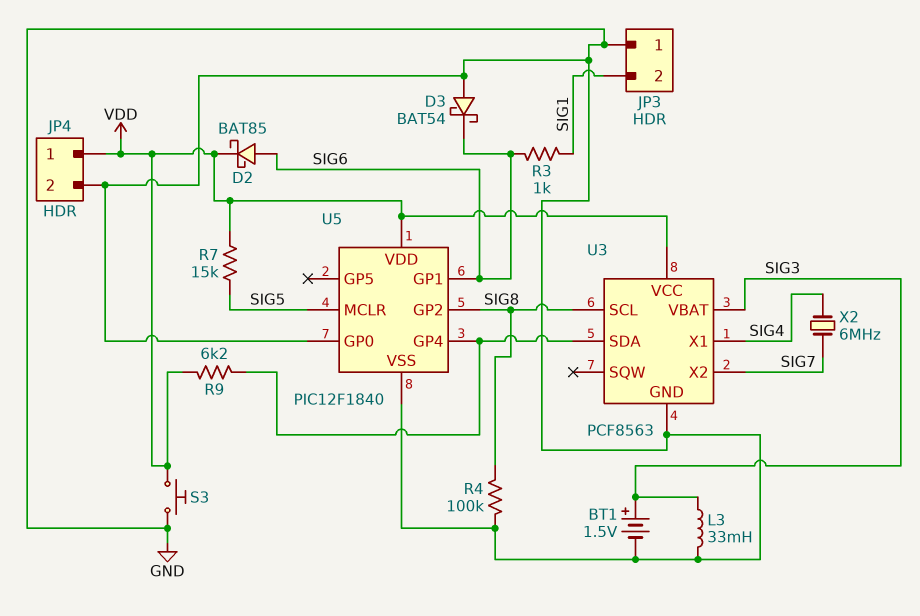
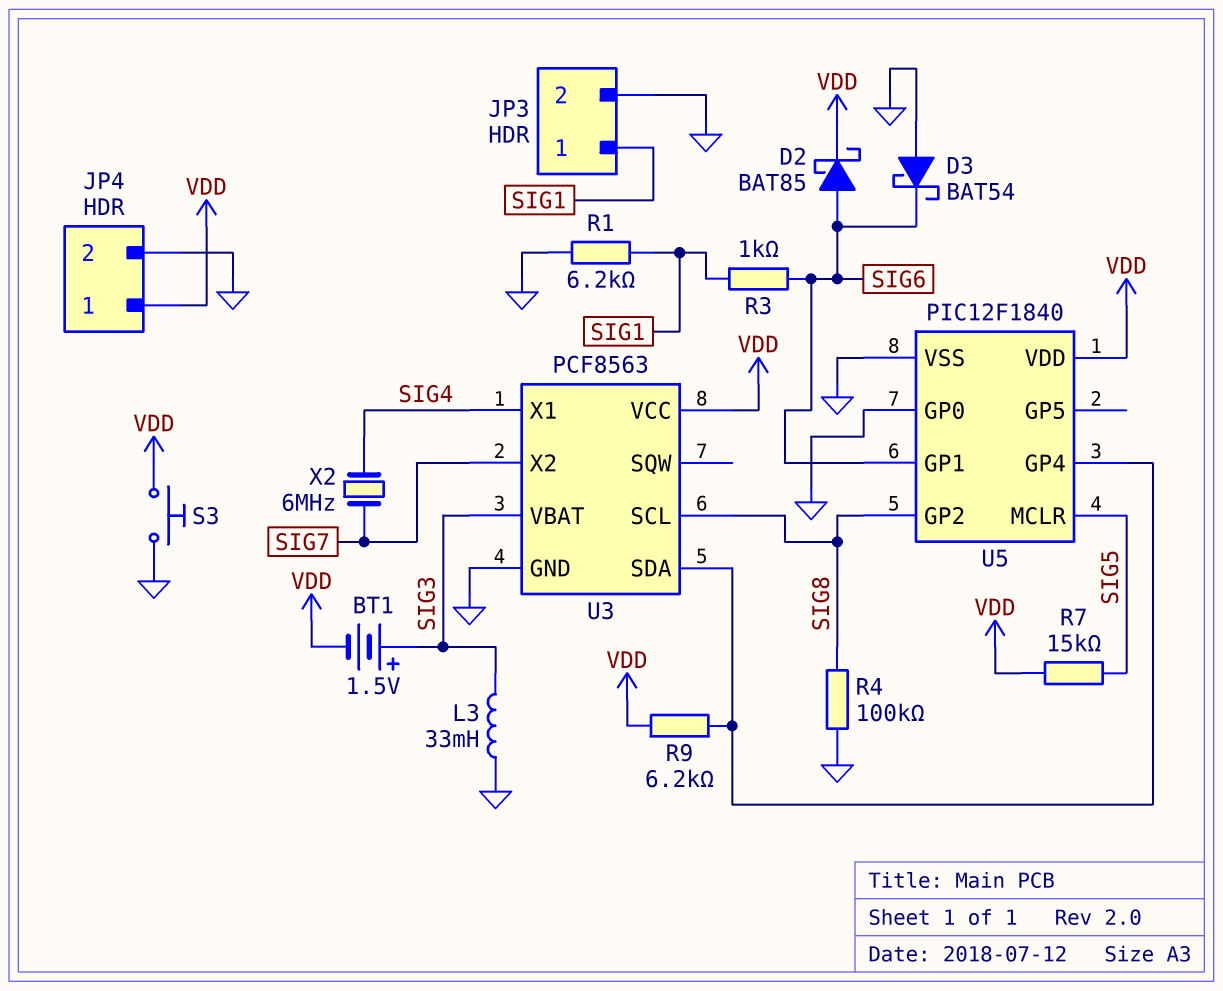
BT1: 1.5V (plus SIG3, minus GND) -> 1.5V (plus SIG3, minus VDD)
JP3 pin 1: GND -> SIG1
JP3 pin 2: SIG1 -> GND
R1: none -> 6.2k (GND, SIG1)

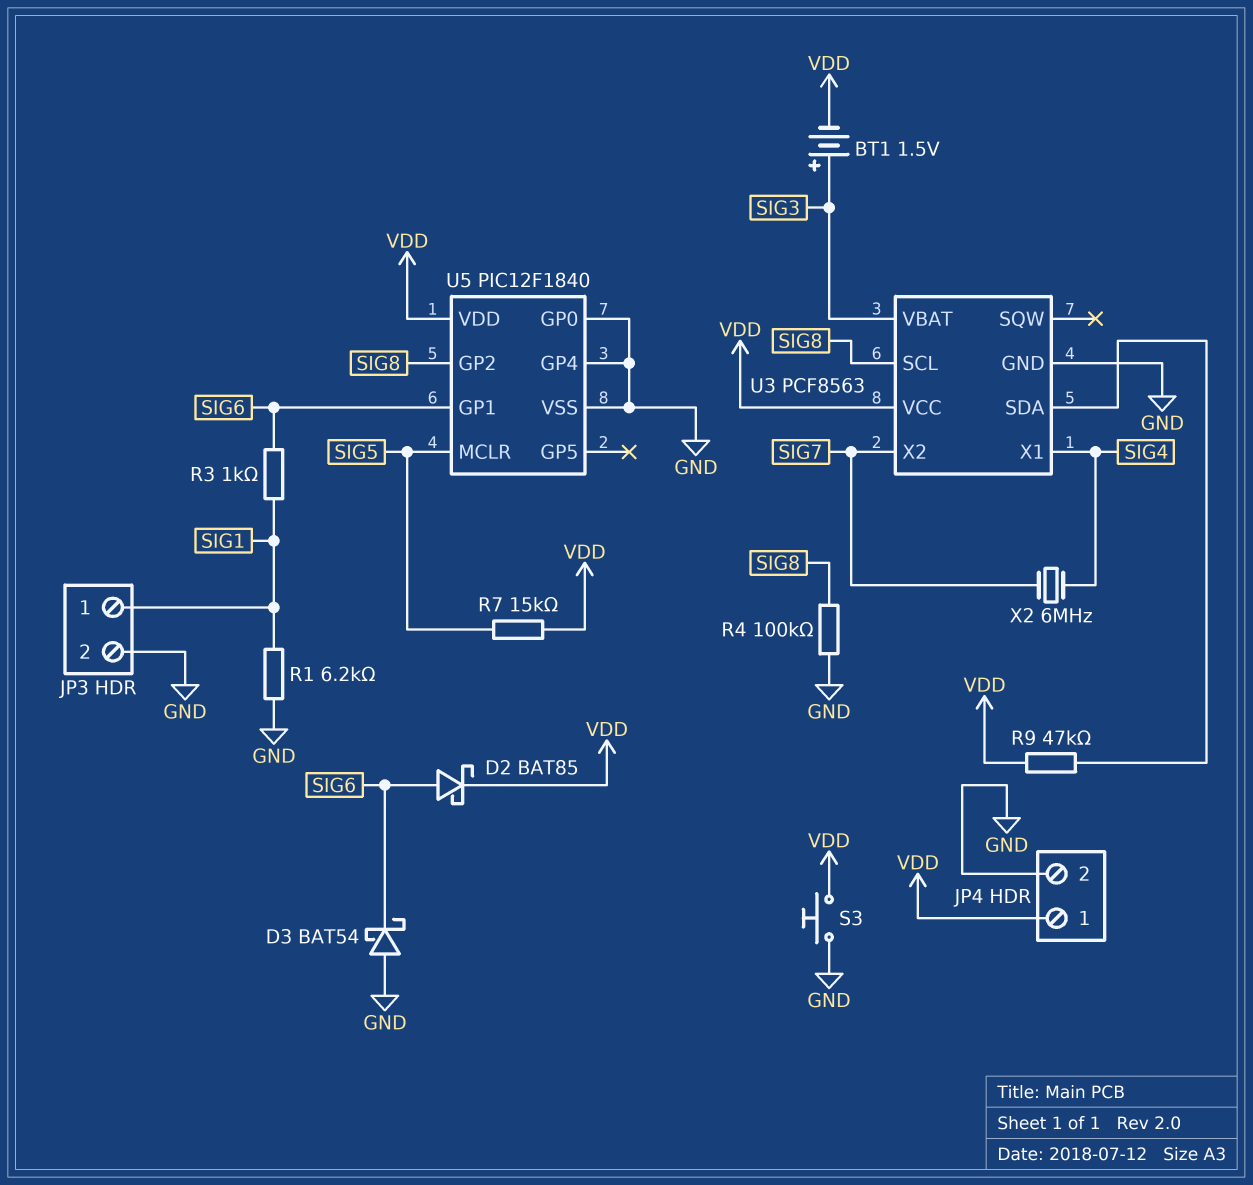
L3: 33mH (GND, SIG3) -> none
R9: 6.2k (U3/SDA, VDD) -> 47k (U3/SDA, VDD)
U5 pin GP4: U3/SDA -> GND

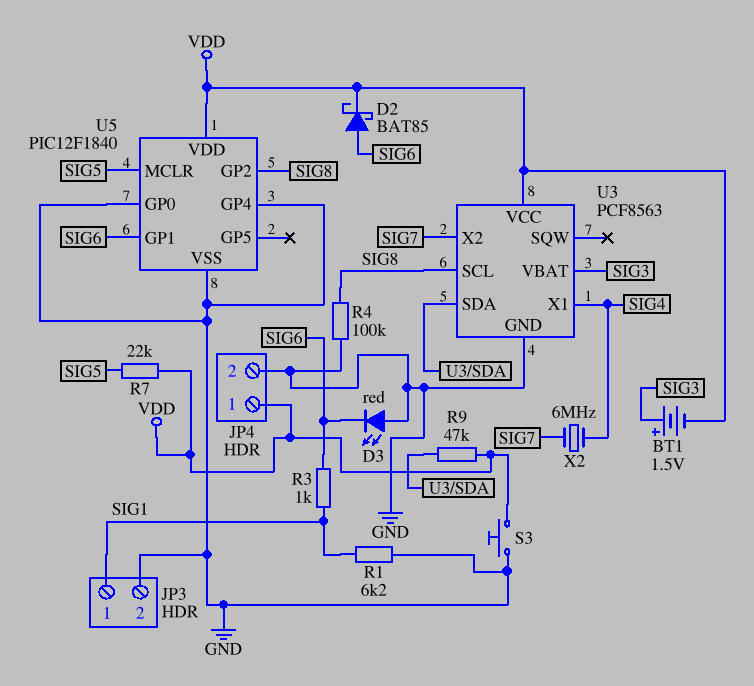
D3: schottky BAT54 (A GND, K SIG6) -> LED red (A GND, K SIG6)
R7: 15k (SIG5, VDD) -> 22k (SIG5, VDD)

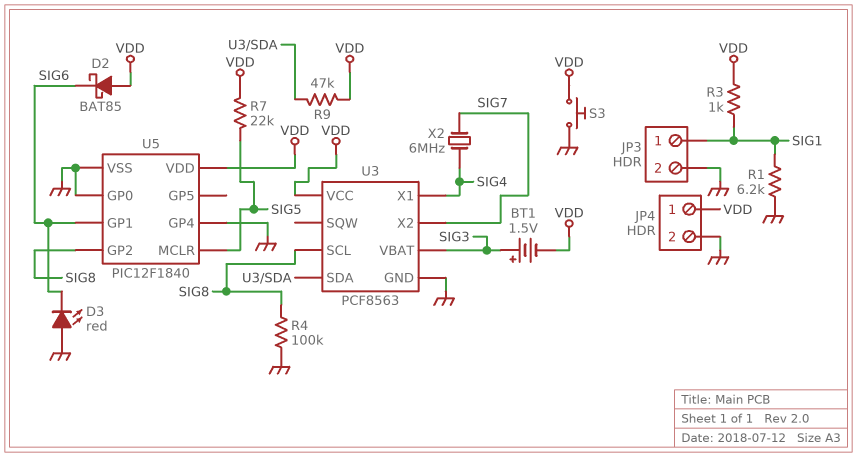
D2: schottky BAT85 (A SIG6, K VDD) -> schottky BAT85 (A VDD, K SIG6)
R3: 1k (SIG1, SIG6) -> 1k (SIG1, VDD)

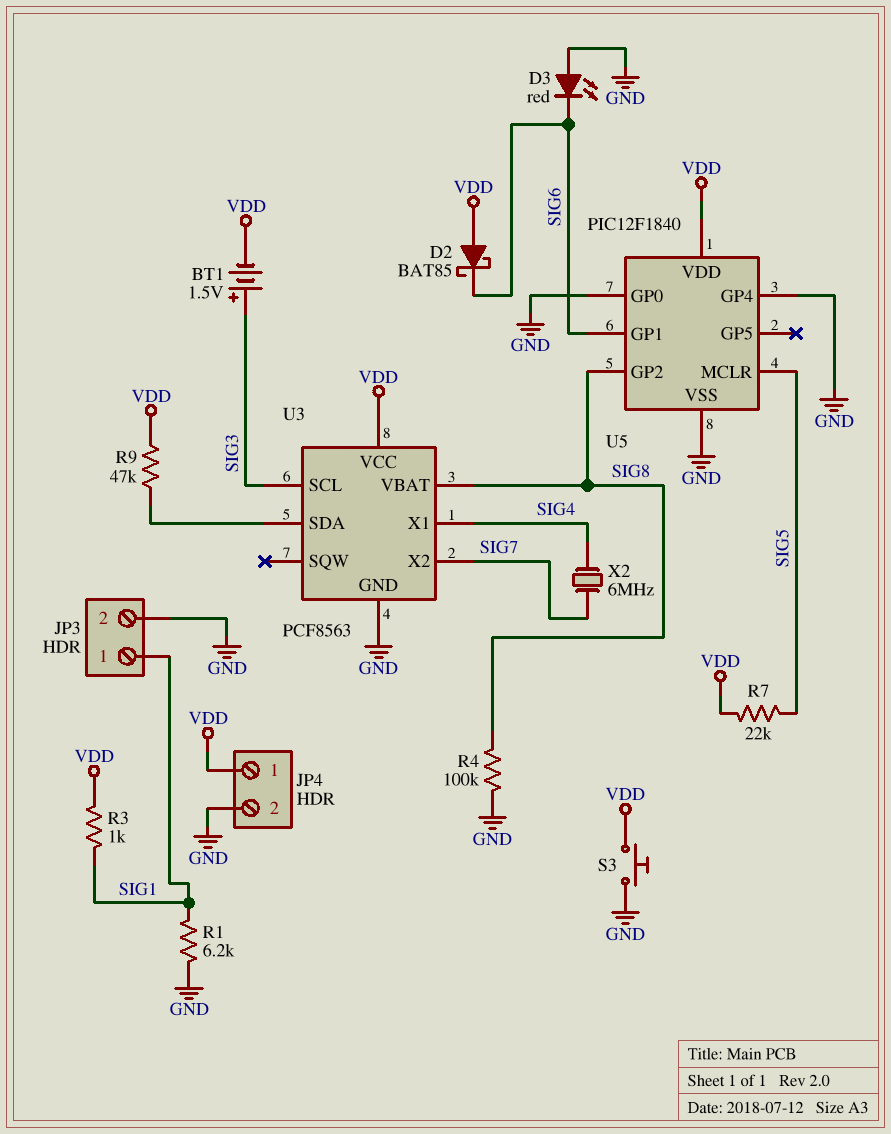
U3 pin SCL: SIG8 -> SIG3
U3 pin VBAT: SIG3 -> SIG8

